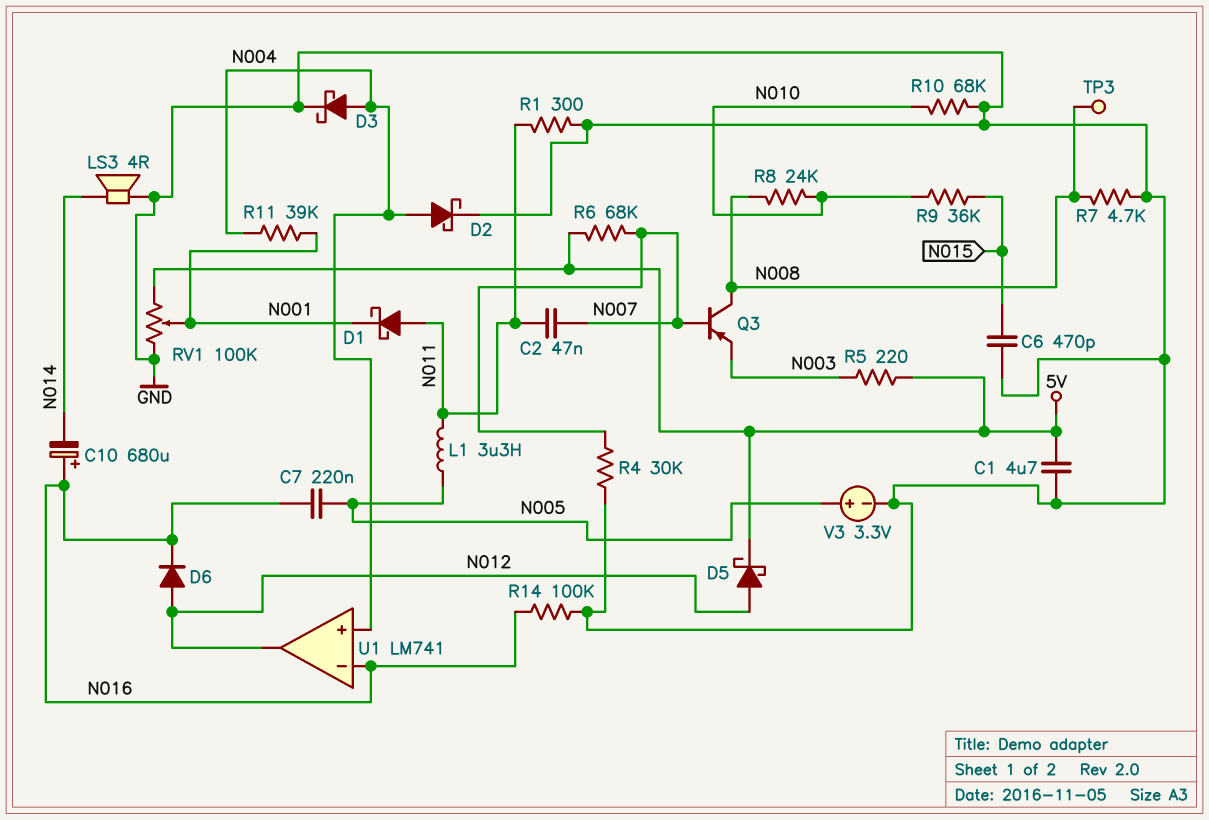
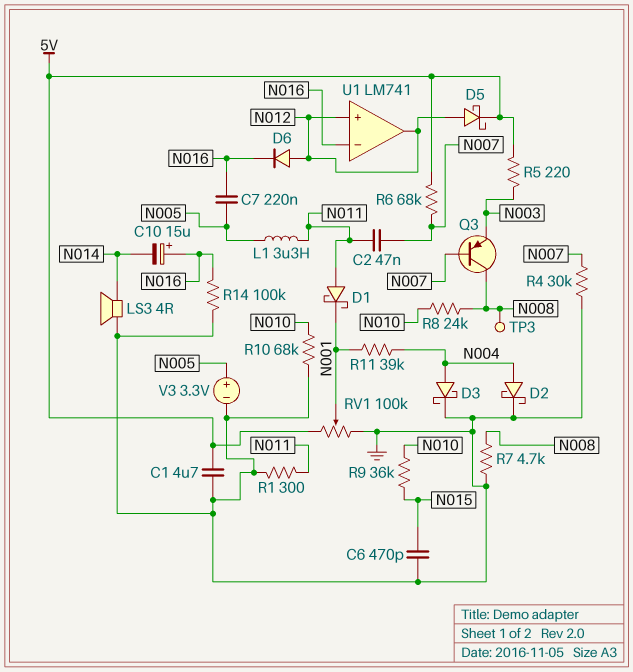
C10: 680uF (plus N016, minus N014) -> 15uF (plus N016, minus N014)
U1 pin in+: N004 -> N012

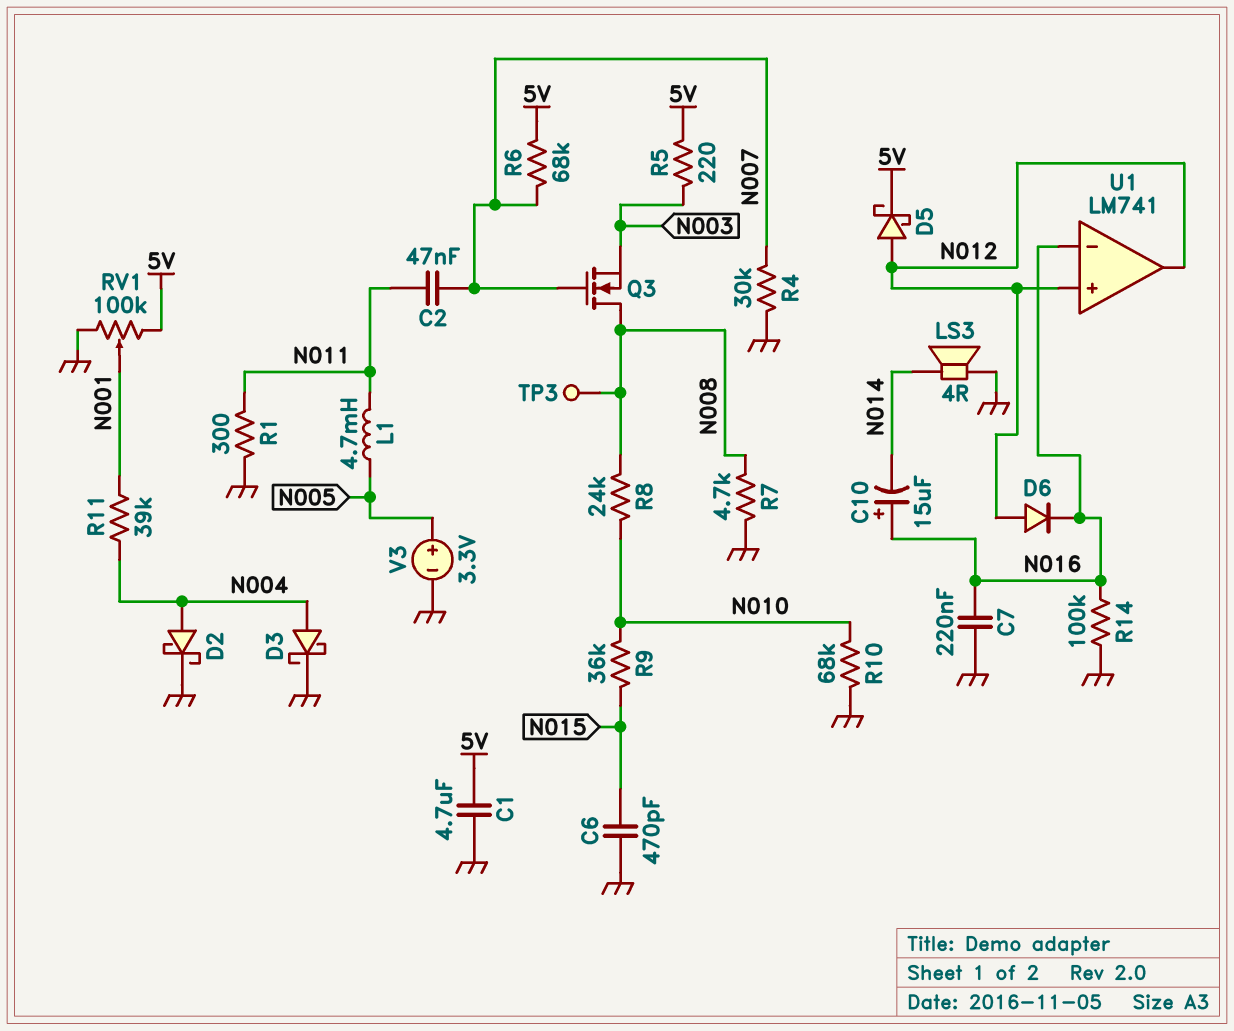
C7: 220nF (N005, N016) -> 220nF (GND, N016)
D1: schottky (A N011, K N001) -> none
L1: 3.3uH (N005, N011) -> 4.7mH (N005, N011)
Q3: PNP (B N007, C N008, E N003) -> NMOS (G N007, D N008, S N003)

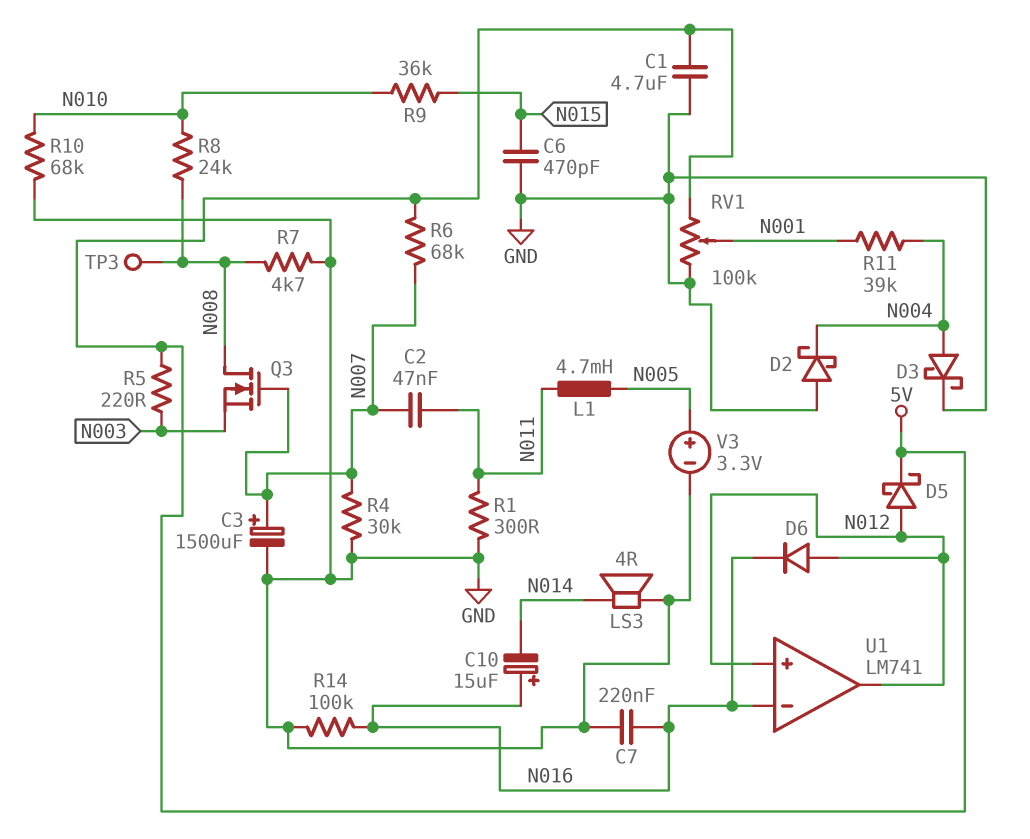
C3: none -> 1500uF (plus N007, minus GND)
D2: schottky (A N004, K GND) -> schottky (A GND, K N004)

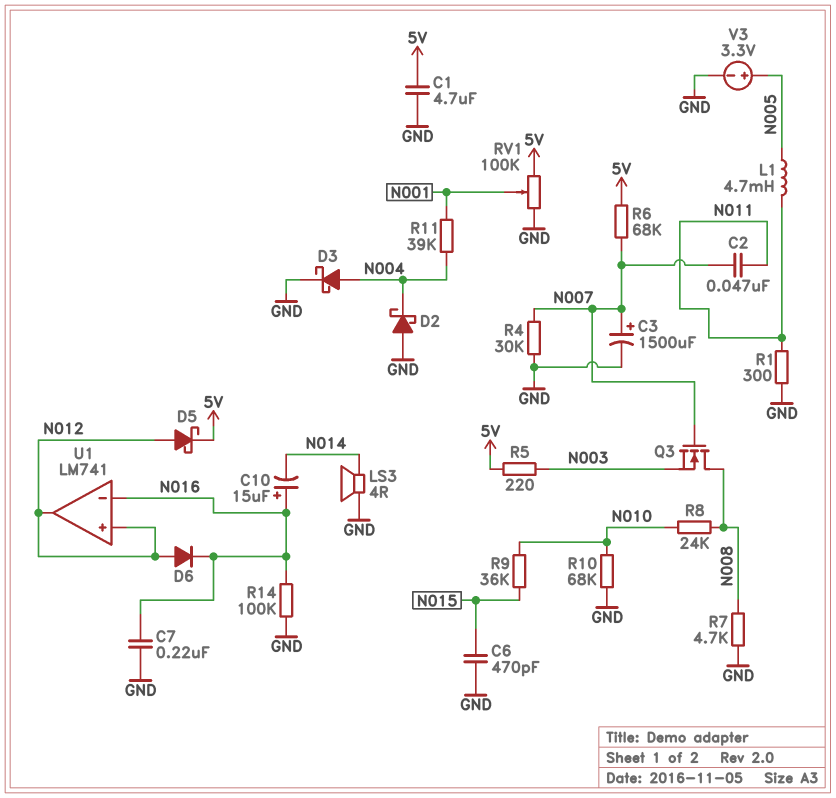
TP3: test point (N008) -> none

